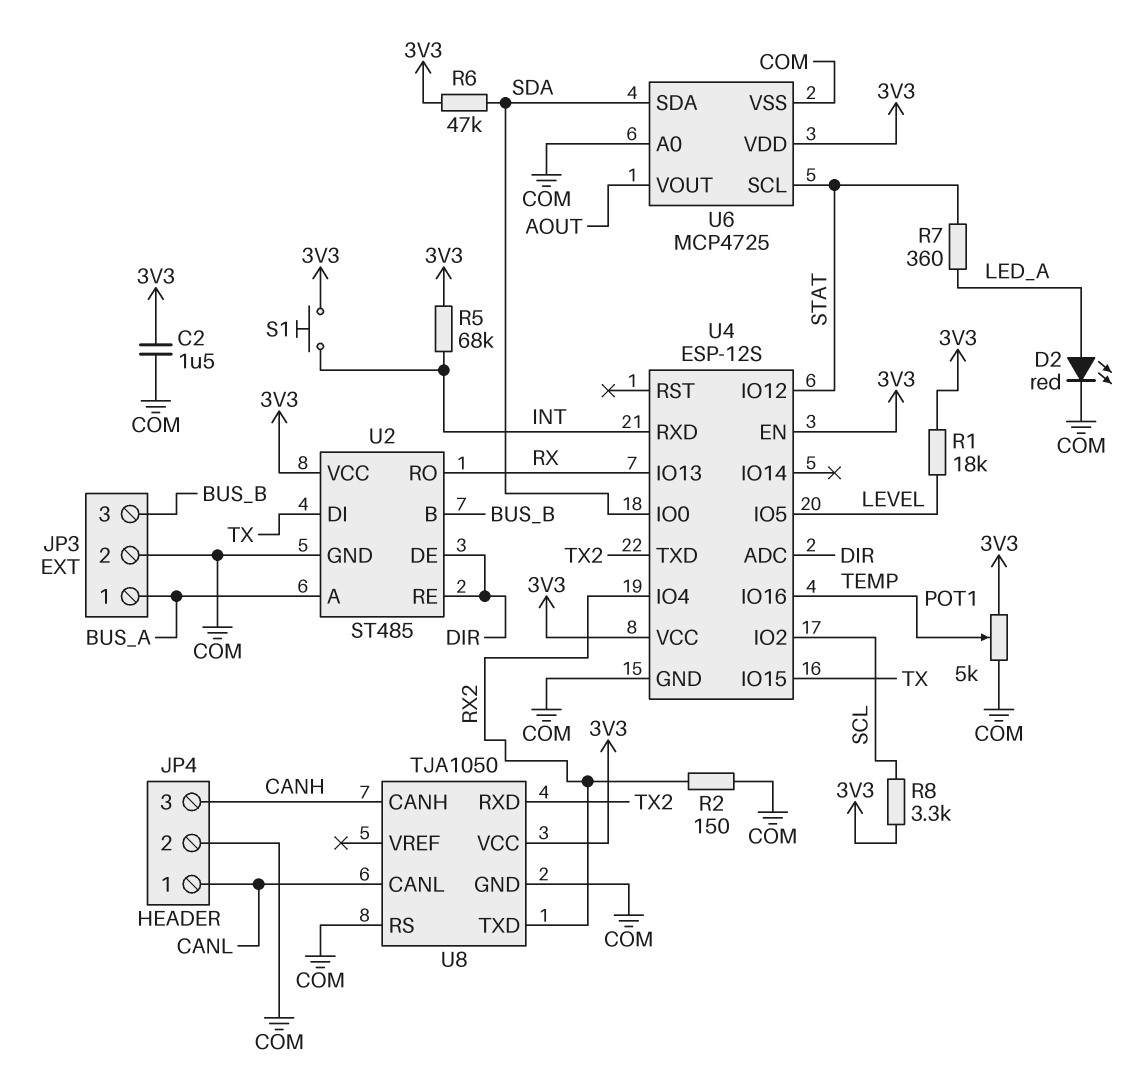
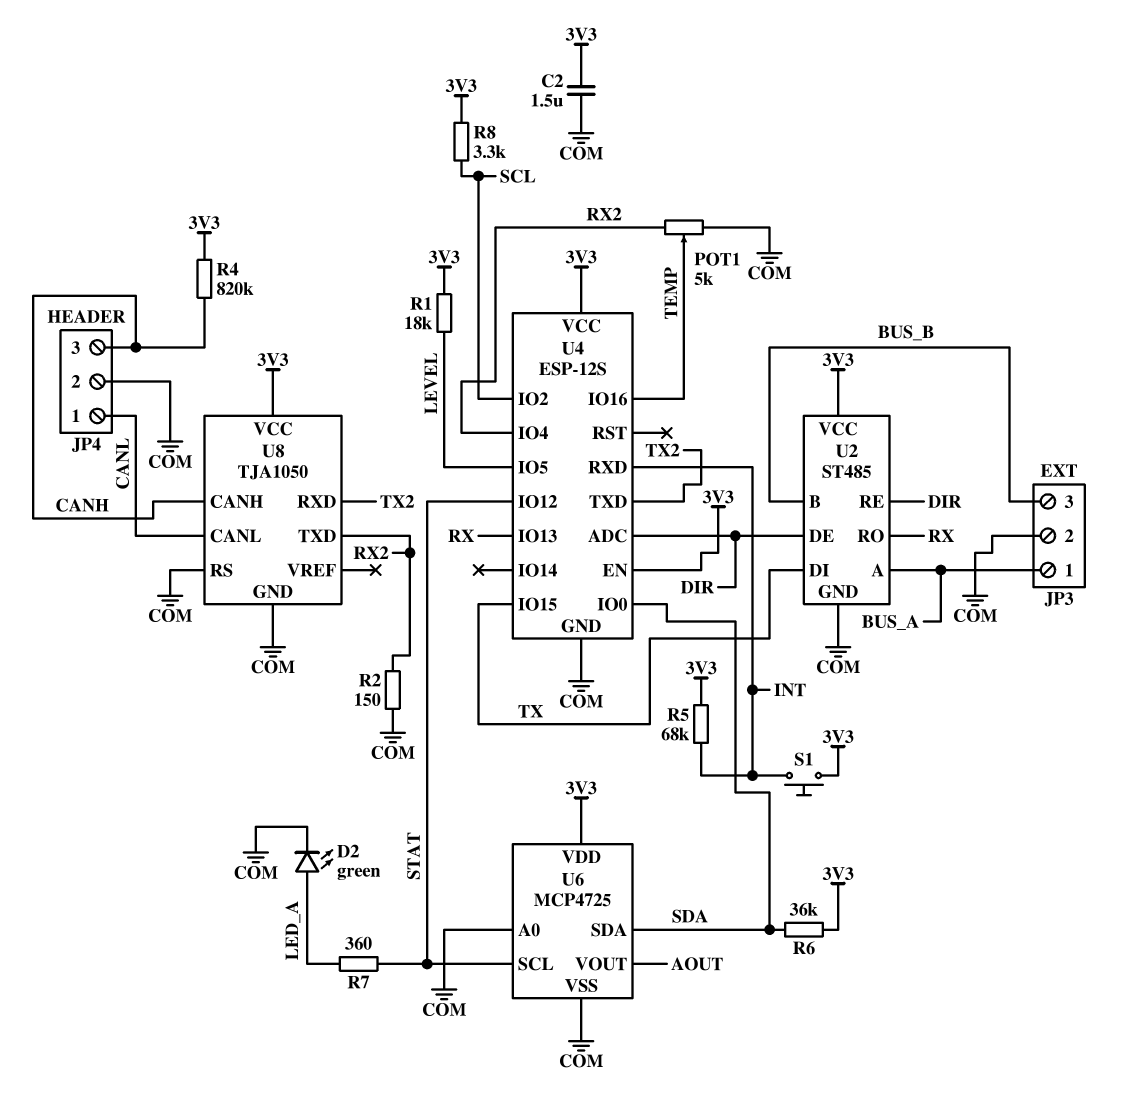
D2: LED red (A LED_A, K COM) -> LED green (A LED_A, K COM)
POT1: 5k (3V3, COM, wiper TEMP) -> 5k (COM, RX2, wiper TEMP)
R4: none -> 820k (3V3, CANH)
R6: 47k (3V3, SDA) -> 36k (3V3, SDA)

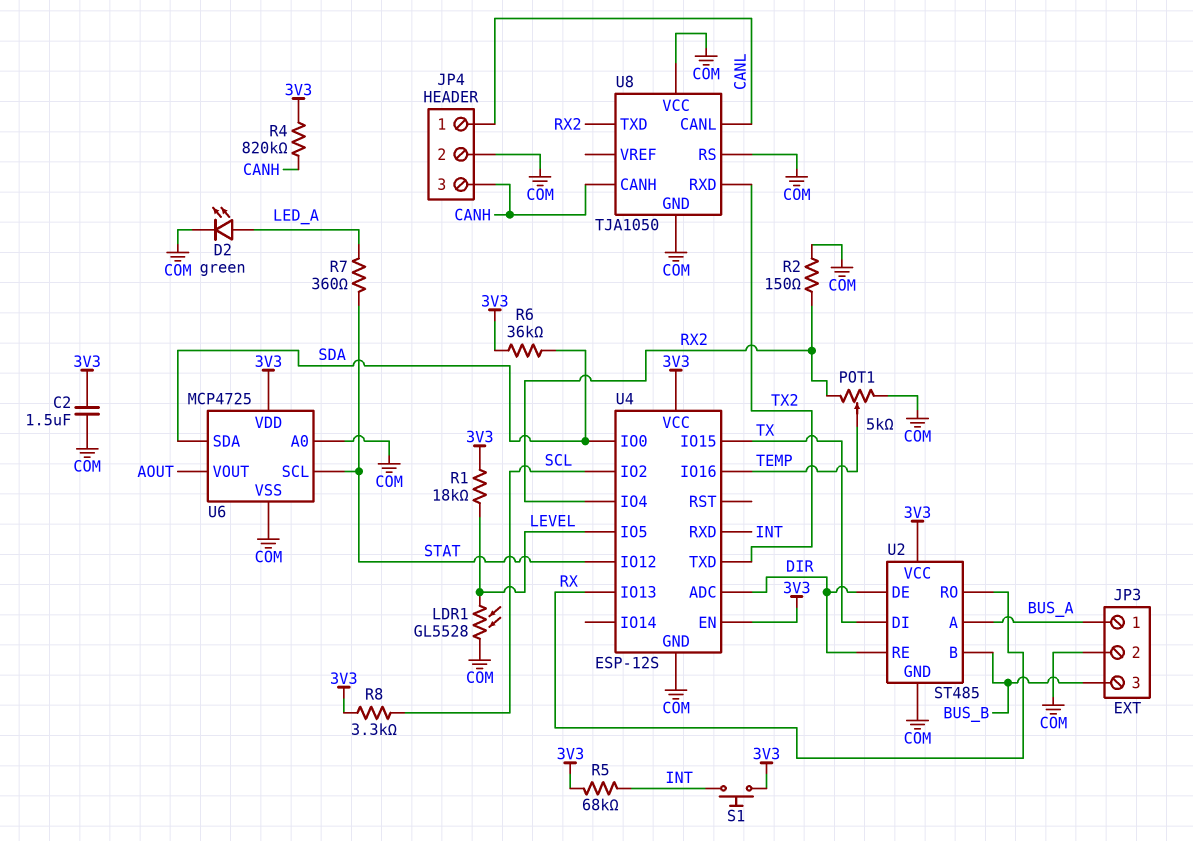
LDR1: none -> GL5528 (COM, LEVEL)
U8 pin VCC: 3V3 -> COM

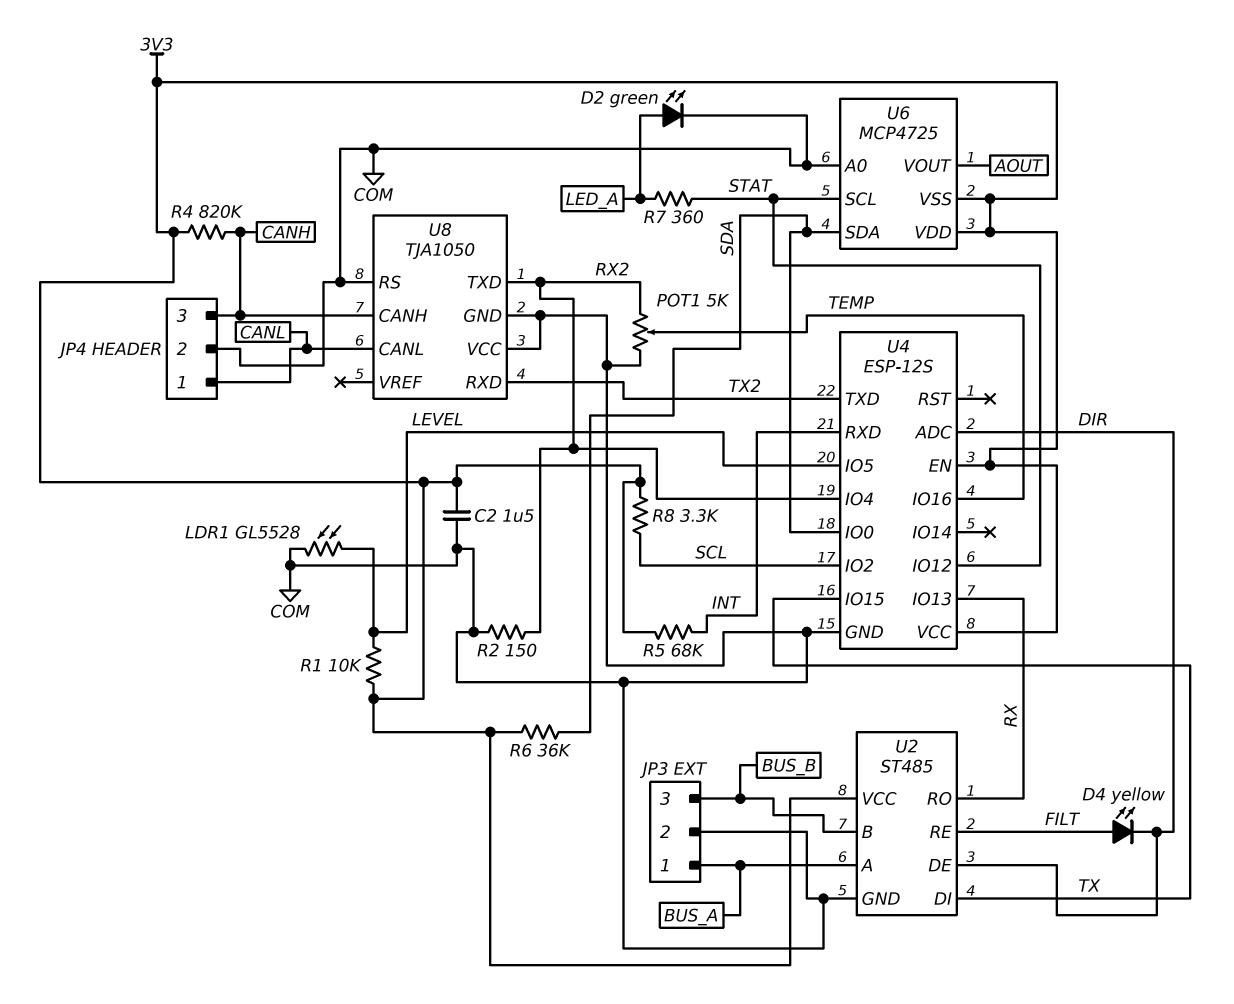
D4: none -> LED yellow (A FILT, K DIR)
R1: 18k (3V3, LEVEL) -> 10k (3V3, LEVEL)
S1: button (3V3, INT) -> none
U2 pin RE: DIR -> FILT
U6 pin VSS: COM -> 3V3

